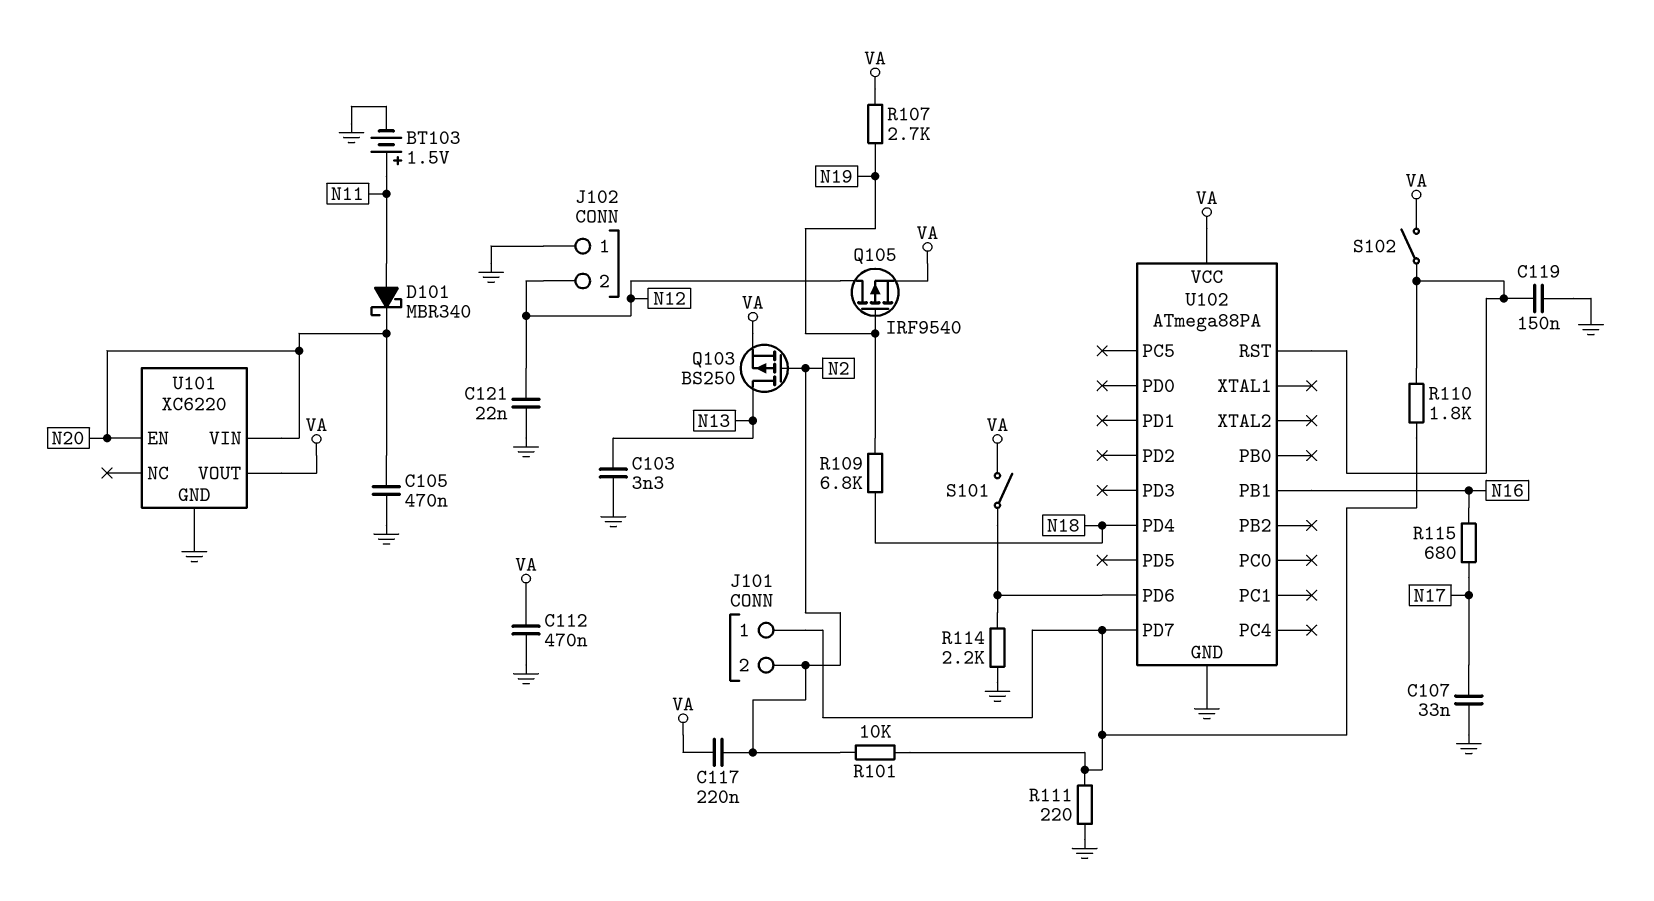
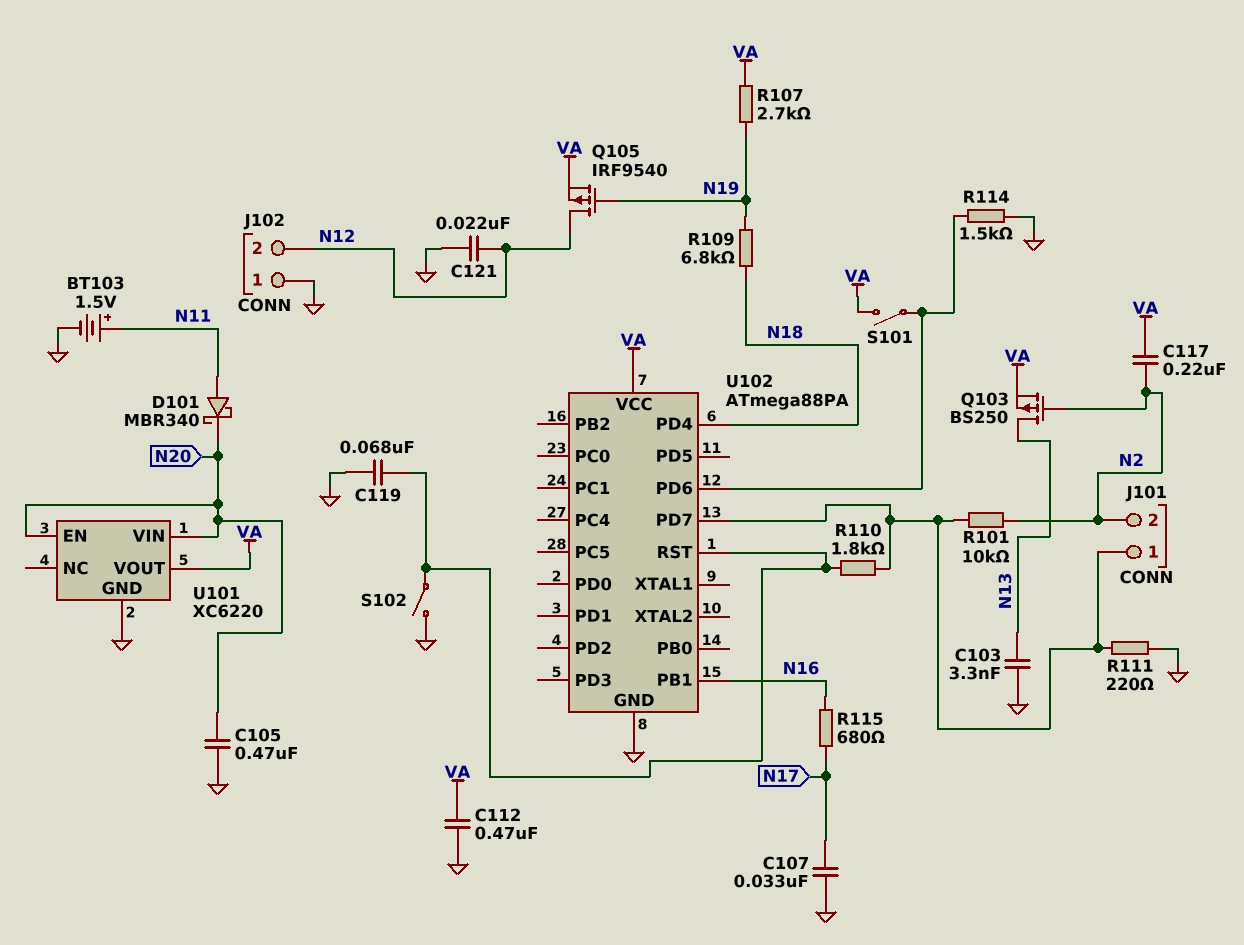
C119: 150nF (GND, U102/RST) -> 68nF (GND, U102/RST)
R114: 2.2k (GND, U102/PD6) -> 1.5k (GND, U102/PD6)
S102: switch (U102/RST, VA) -> switch (GND, U102/RST)

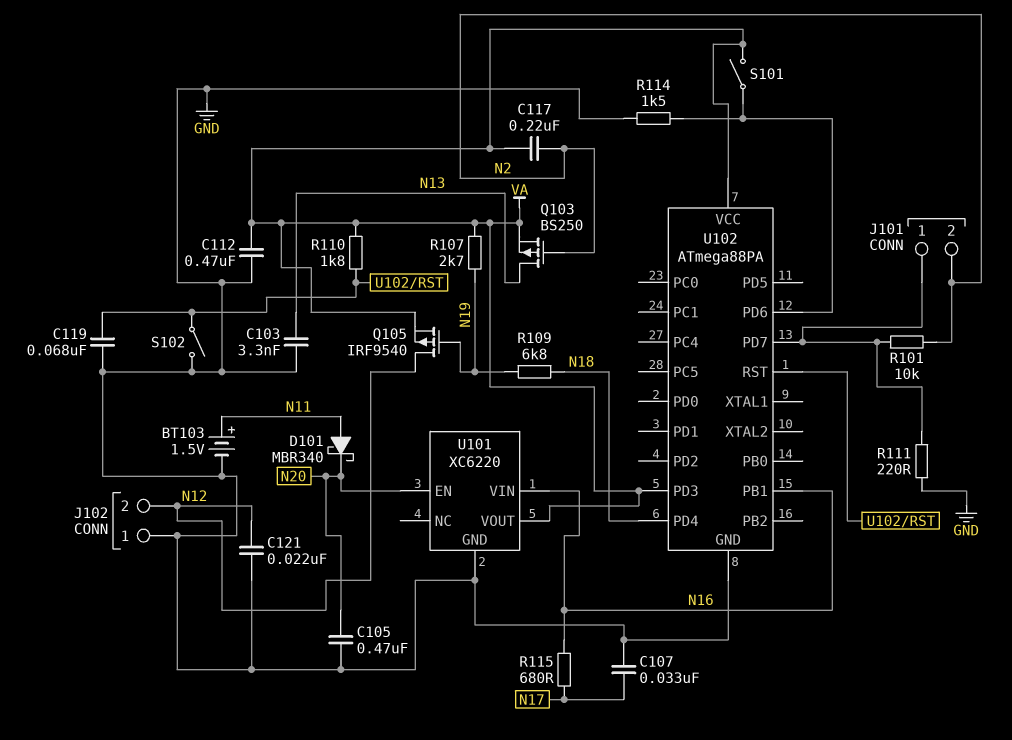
R110: 1.8k (J101/1, U102/RST) -> 1.8k (U102/RST, VA)
U101 pin VIN: N20 -> N16
U102 pin PD3: none -> VA

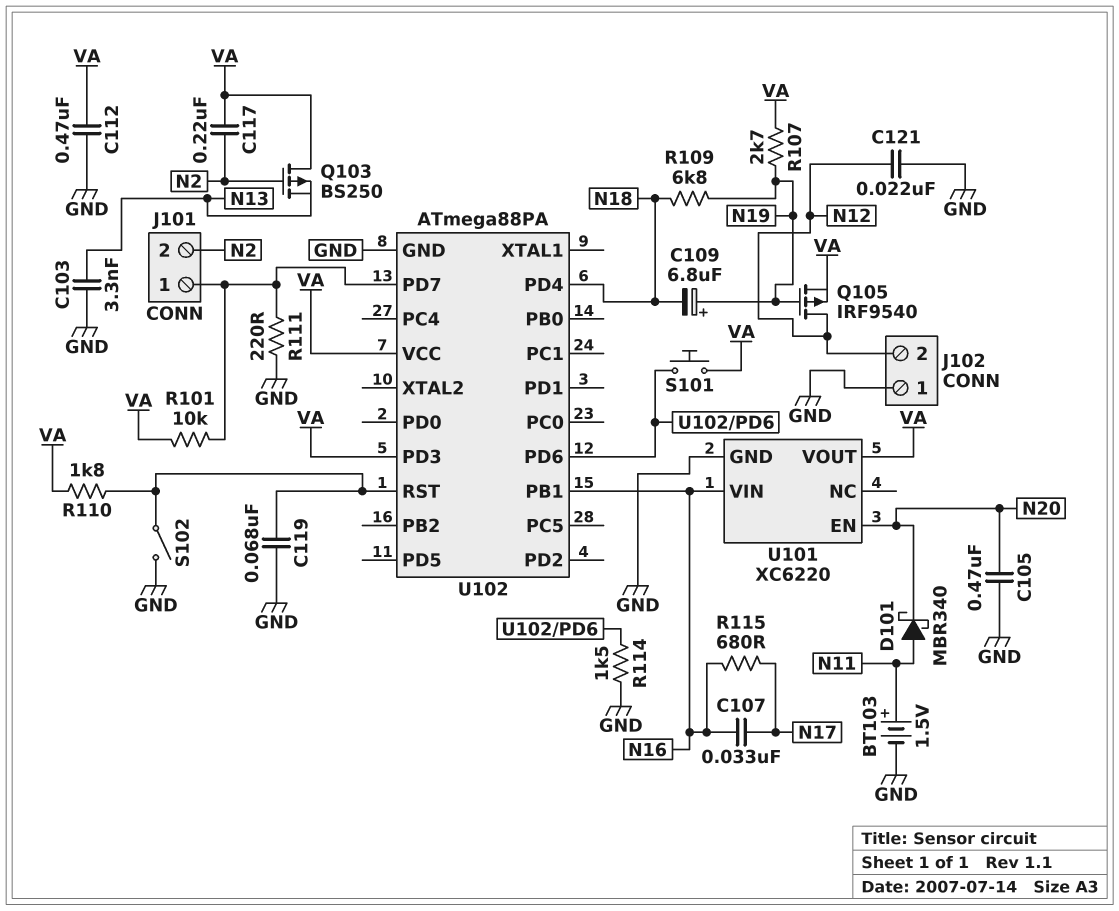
C107: 33nF (GND, N17) -> 33nF (N16, N17)
C109: none -> 6.8uF (plus N19, minus N18)
Q103: PMOS BS250 (G N2, D N13, S VA) -> PMOS BS250 (G N2, D VA, S N13)
R101: 10k (J101/1, N2) -> 10k (J101/1, VA)
S101: switch (U102/PD6, VA) -> button (U102/PD6, VA)

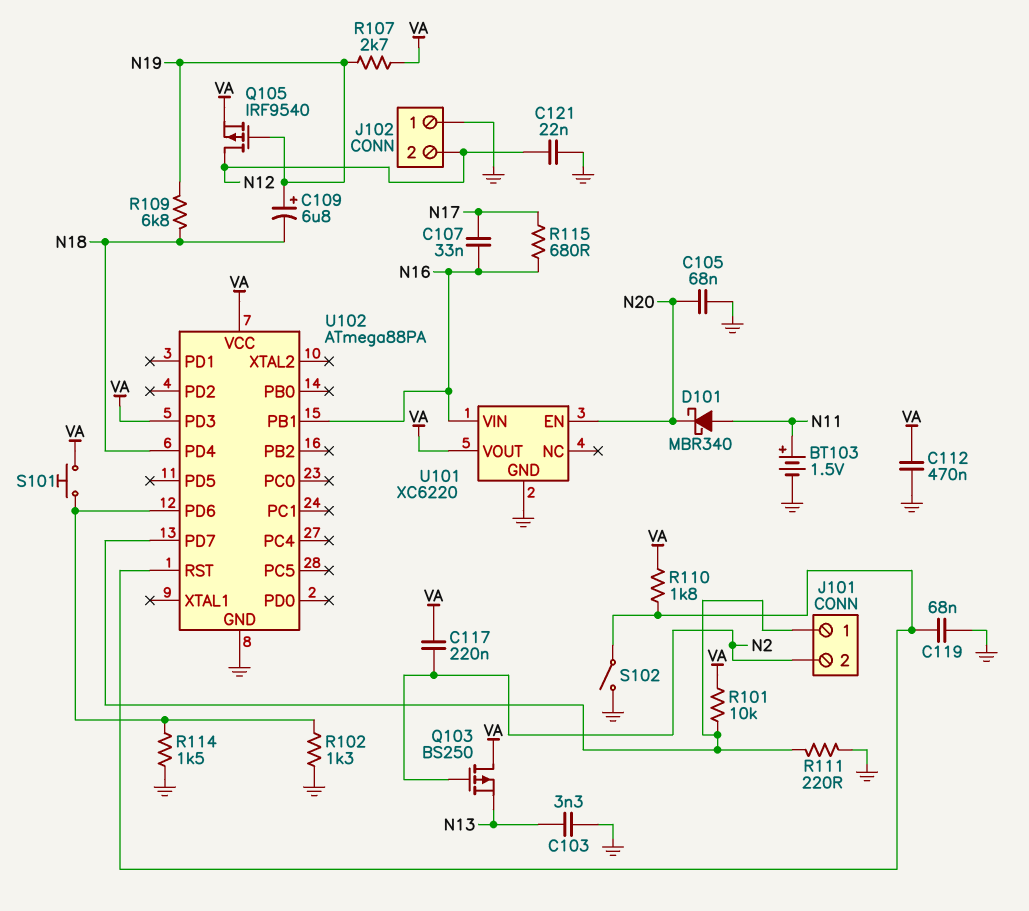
C105: 470nF (GND, N20) -> 68nF (GND, N20)
R102: none -> 1.3k (GND, U102/PD6)

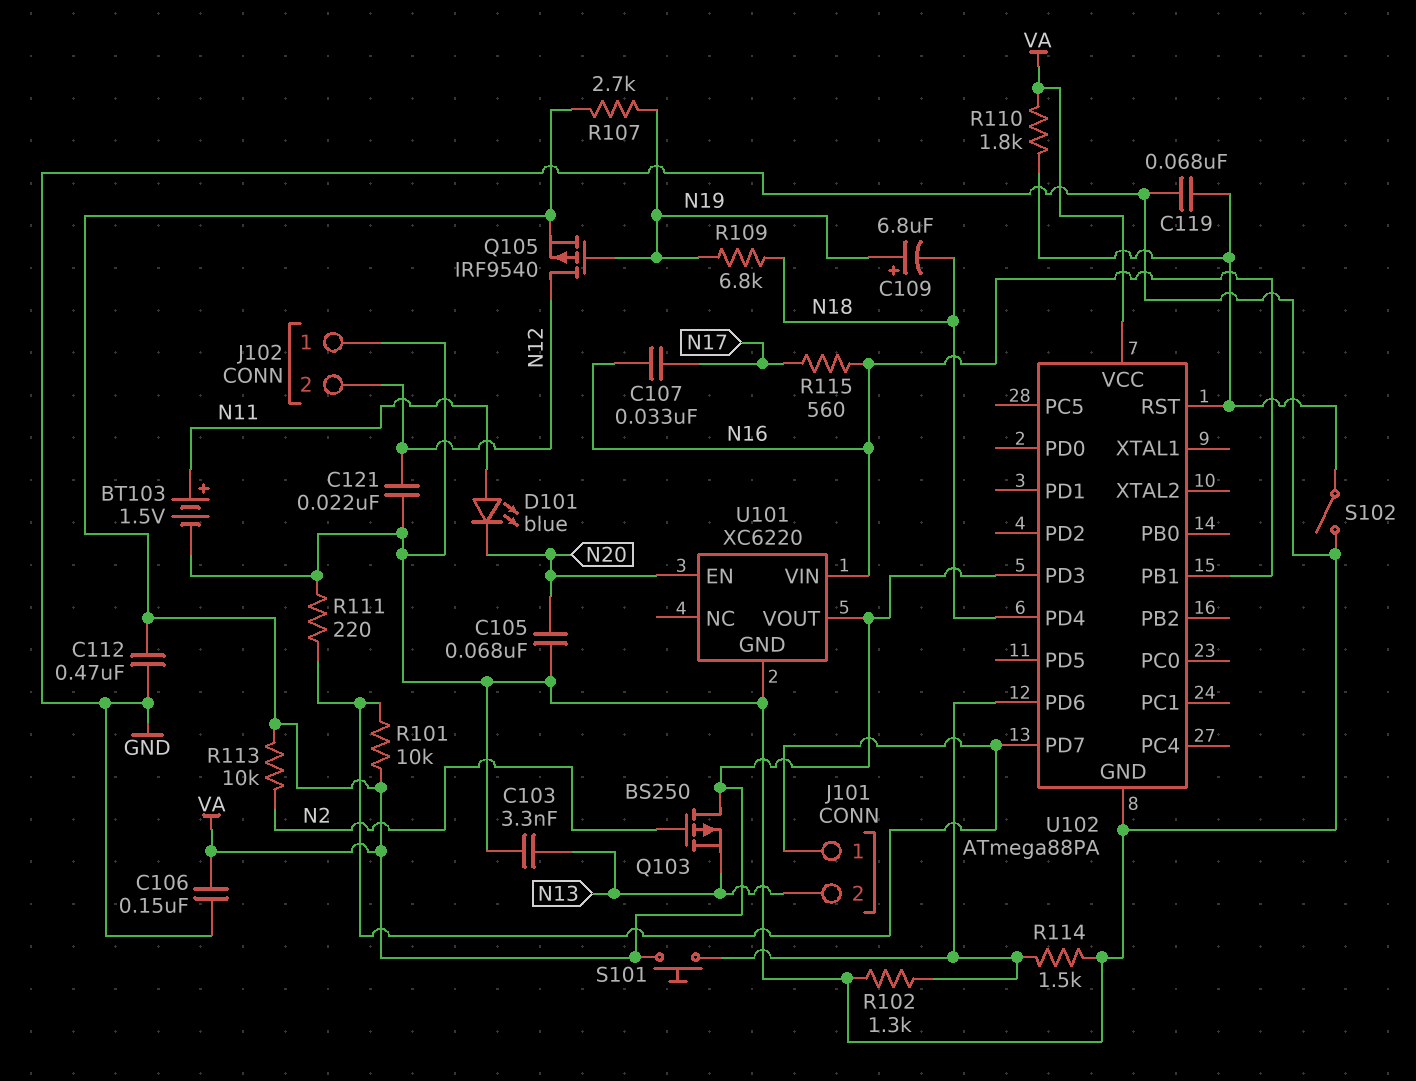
C106: none -> 150nF (GND, VA)
C117: 220nF (N2, VA) -> none
D101: schottky MBR340 (A N11, K N20) -> LED blue (A N11, K N20)
J101 pin 2: N2 -> N13
R113: none -> 10k (N2, VA)
R115: 680 (N16, N17) -> 560 (N16, N17)

